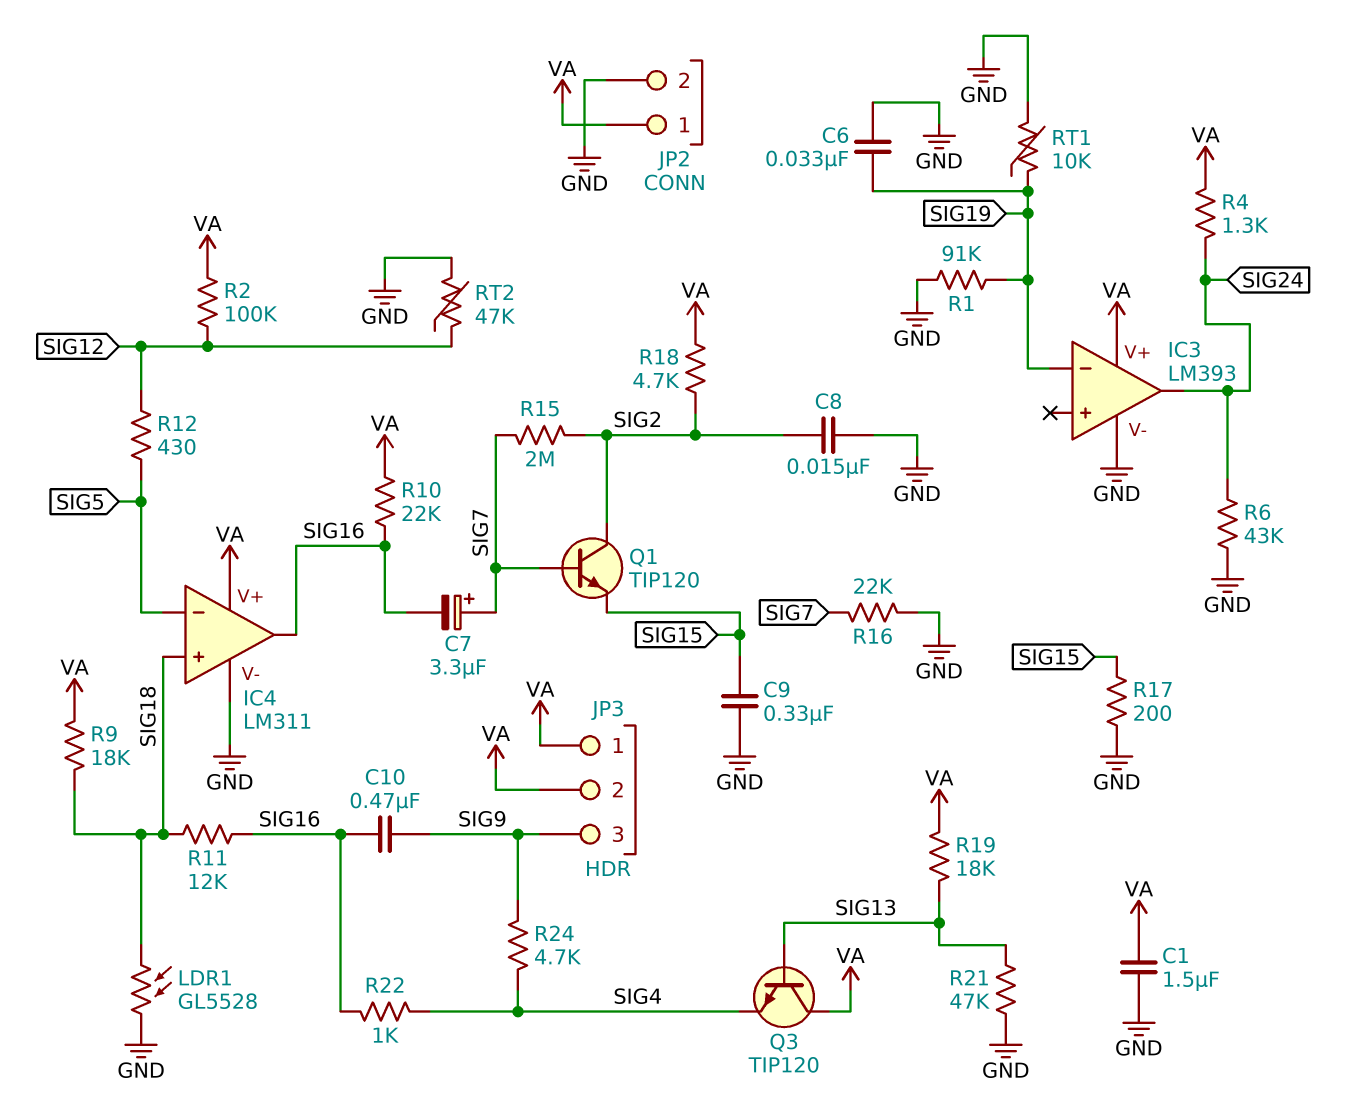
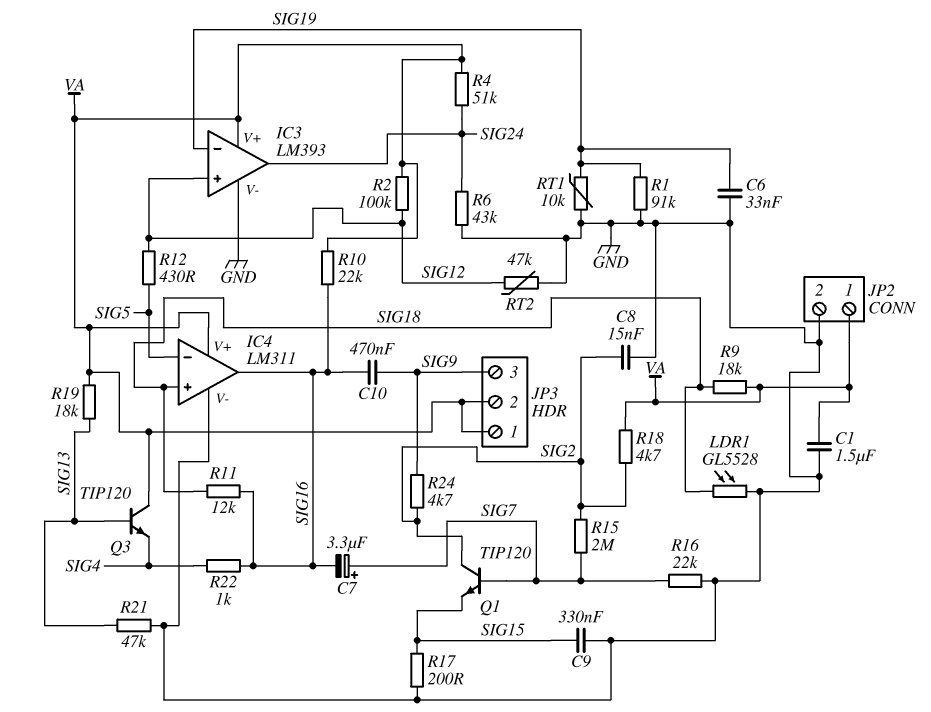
IC3 pin in+: none -> SIG12
R4: 1.3k (SIG24, VA) -> 51k (SIG24, VA)
R24: 4.7k (SIG4, SIG9) -> 4.7k (SIG2, SIG9)

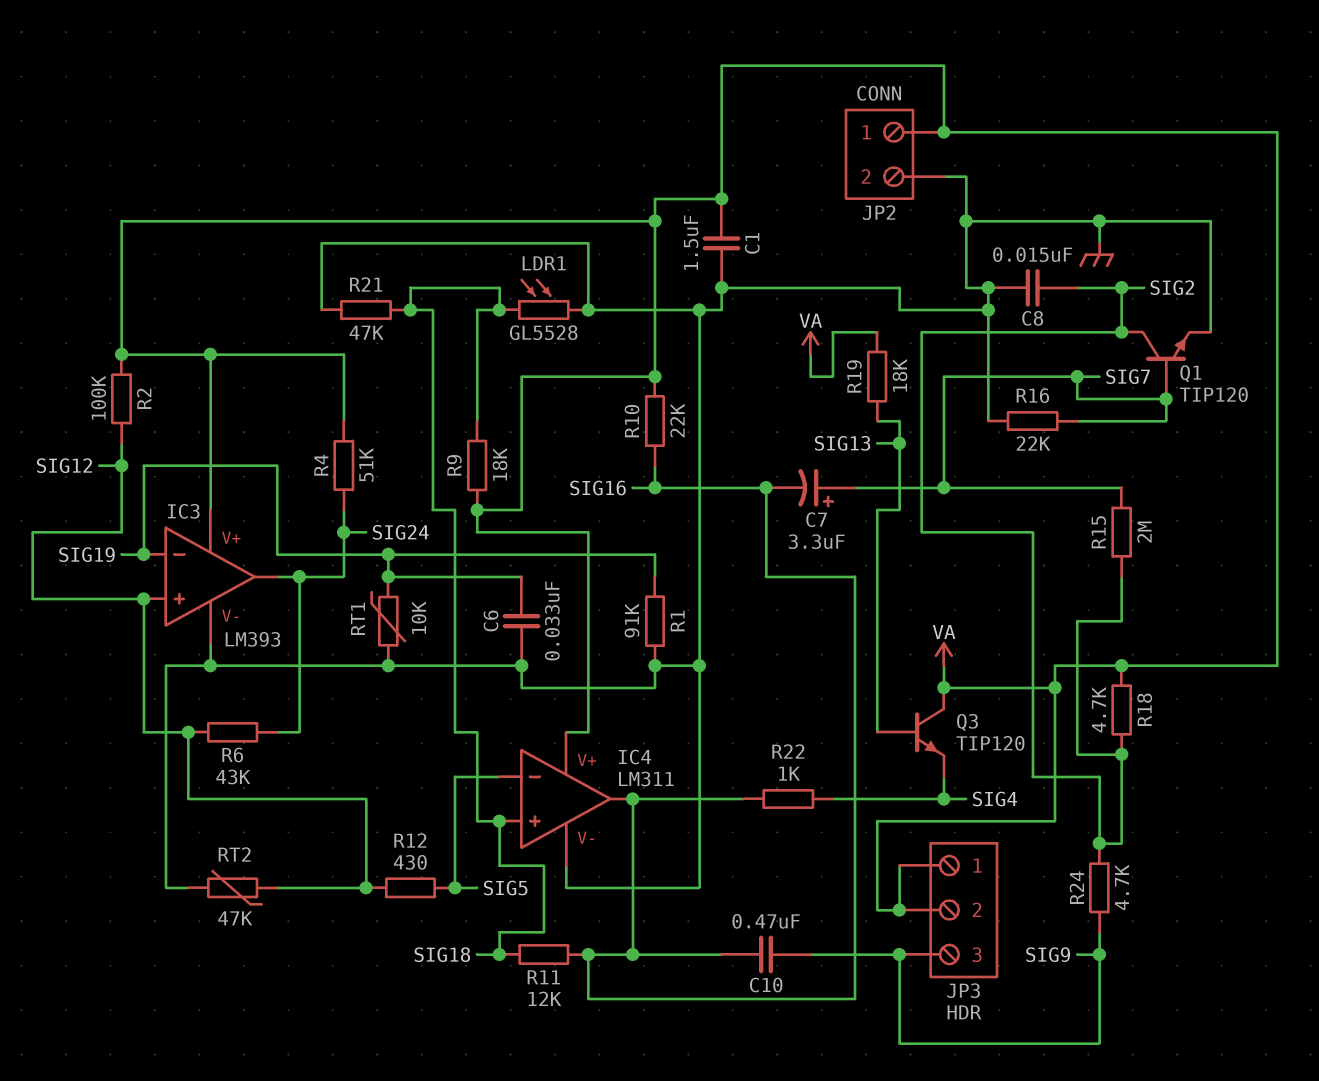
C9: 330nF (GND, SIG15) -> none
Q1: NPN TIP120 (B SIG7, C SIG2, E SIG15) -> NPN TIP120 (B SIG7, C SIG2, E GND)
R6: 43k (GND, SIG24) -> 43k (SIG12, SIG24)
R17: 200 (GND, SIG15) -> none
R21: 47k (GND, SIG13) -> 47k (GND, SIG18)

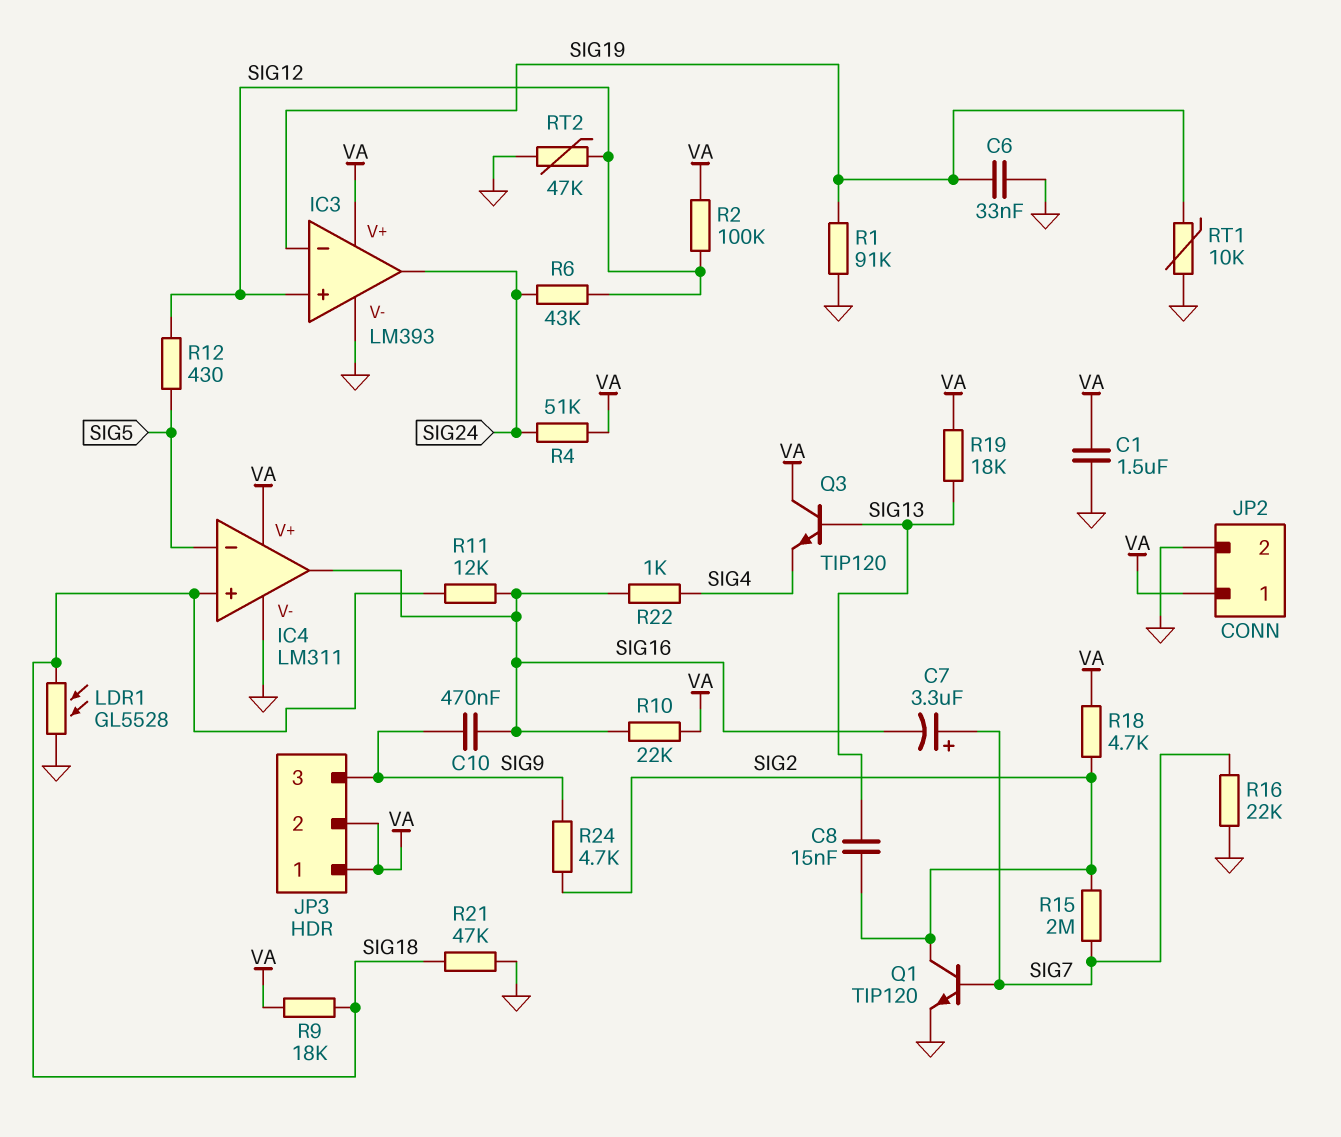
C8: 15nF (GND, SIG2) -> 15nF (SIG2, SIG13)

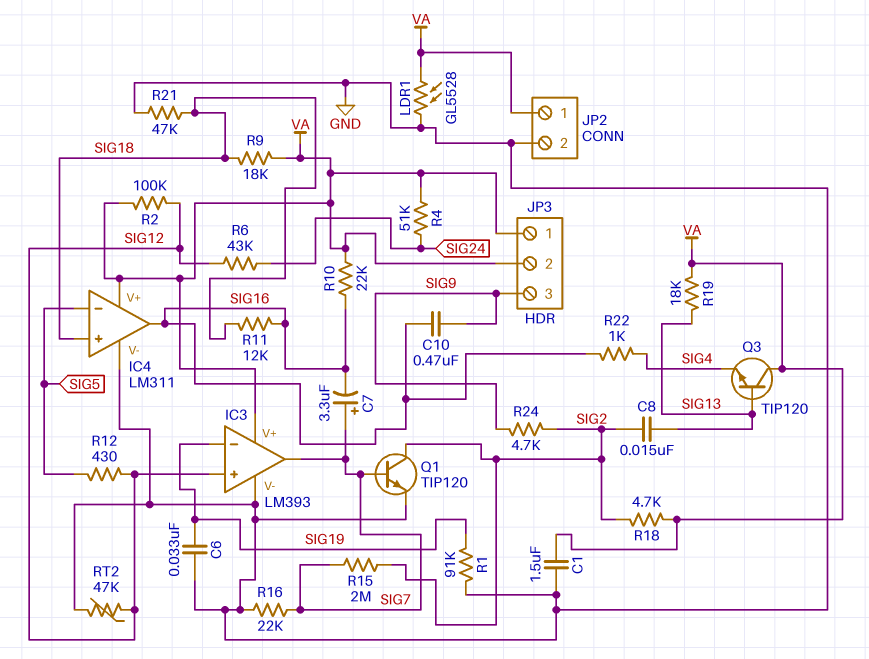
IC3 pin out: SIG24 -> SIG7
LDR1: GL5528 (GND, SIG18) -> GL5528 (GND, VA)
RT1: 10k (GND, SIG19) -> none

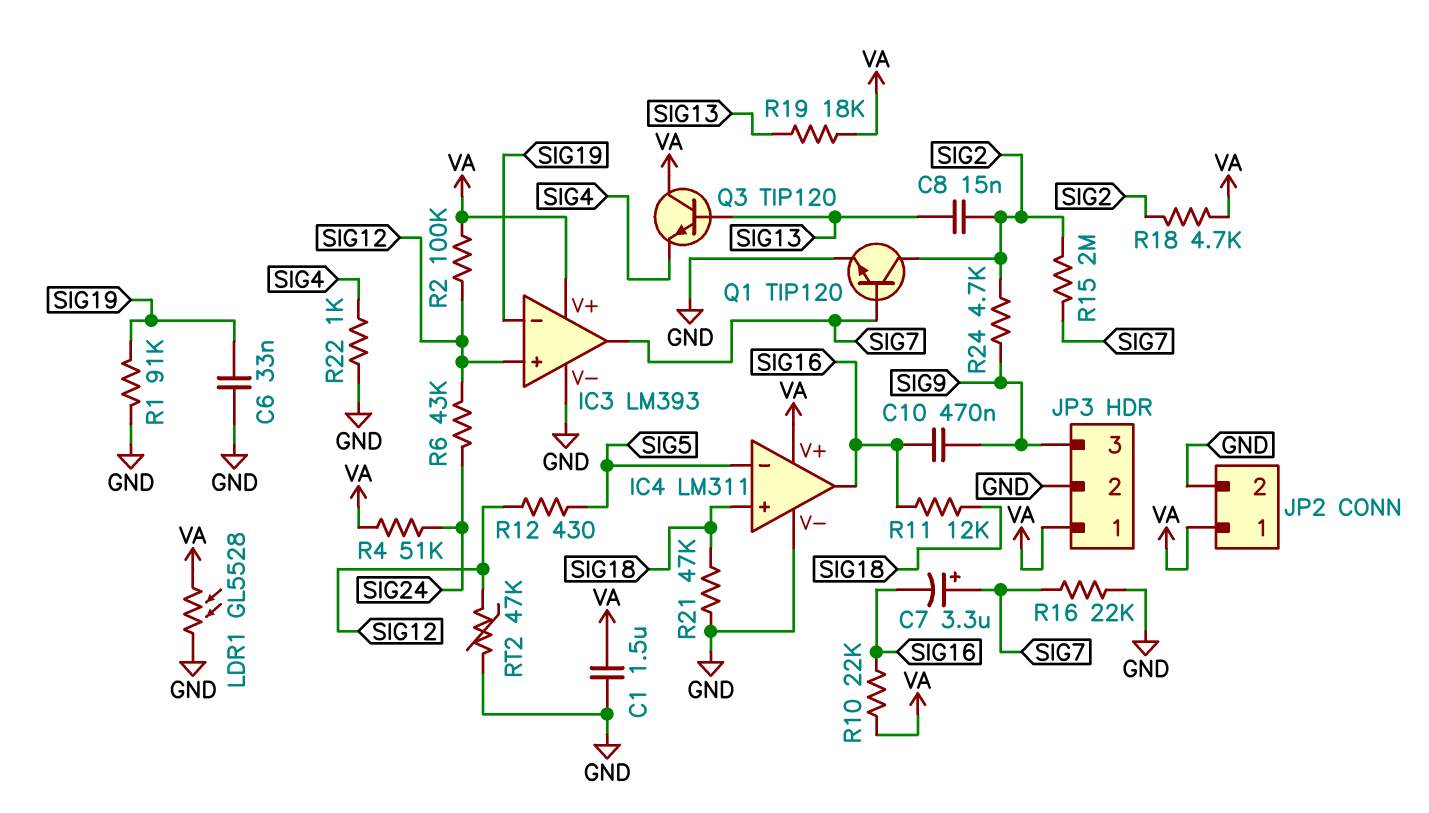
JP3 pin 2: VA -> GND
R9: 18k (SIG18, VA) -> none
R22: 1k (SIG4, SIG16) -> 1k (GND, SIG4)

